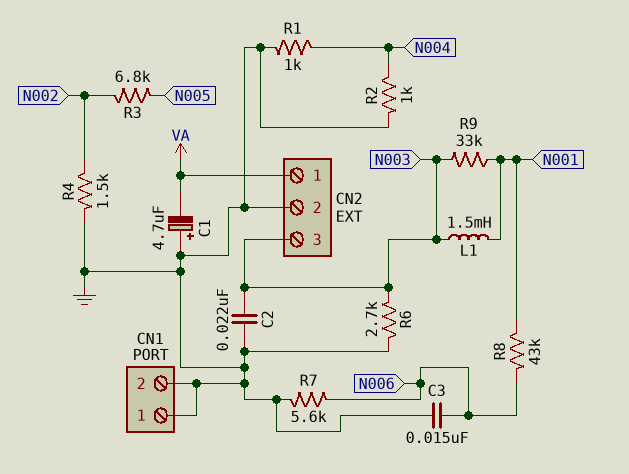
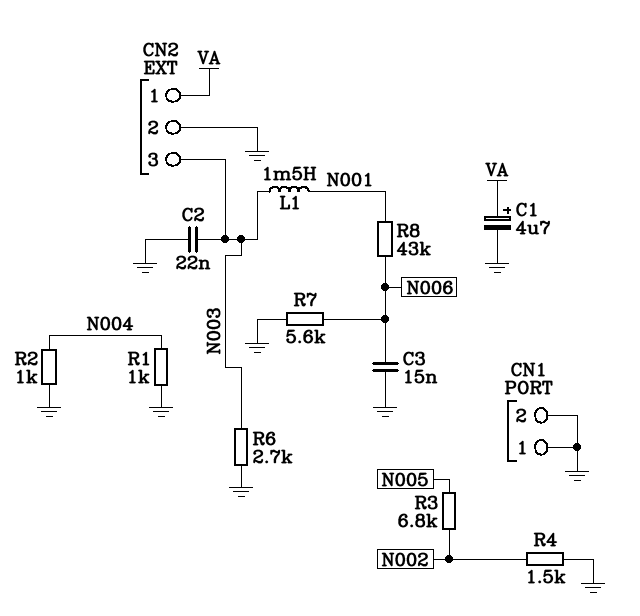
C1: 4.7uF (plus GND, minus VA) -> 4.7uF (plus VA, minus GND)
R9: 33k (N001, N003) -> none

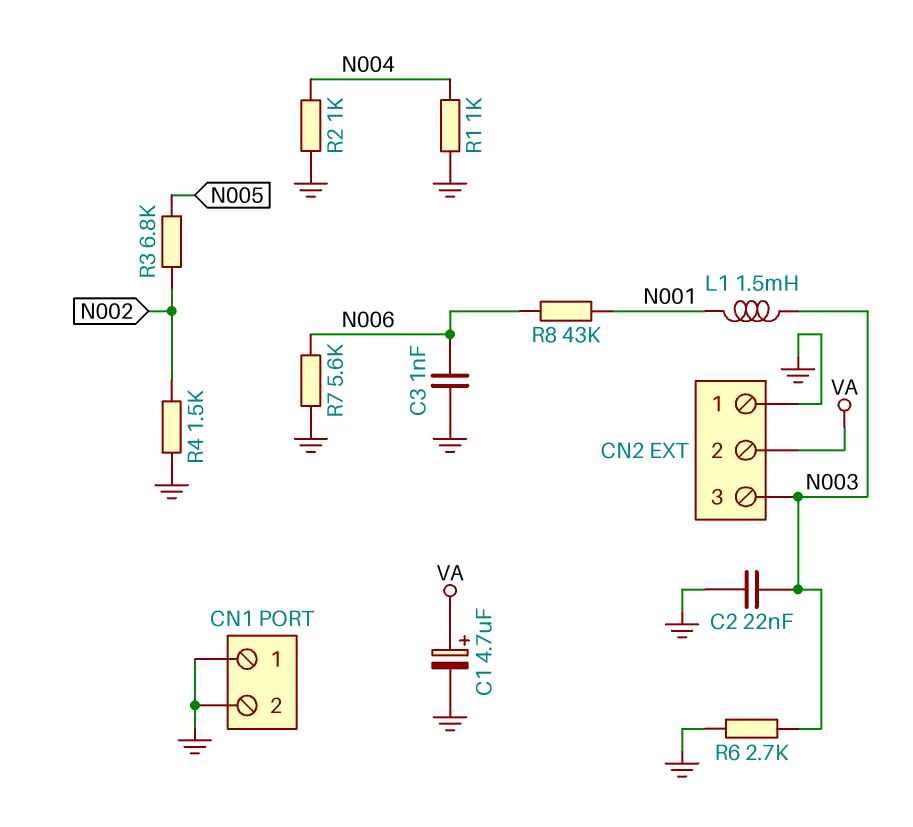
C3: 15nF (GND, N006) -> 1nF (GND, N006)
CN2 pin 1: VA -> GND
CN2 pin 2: GND -> VA

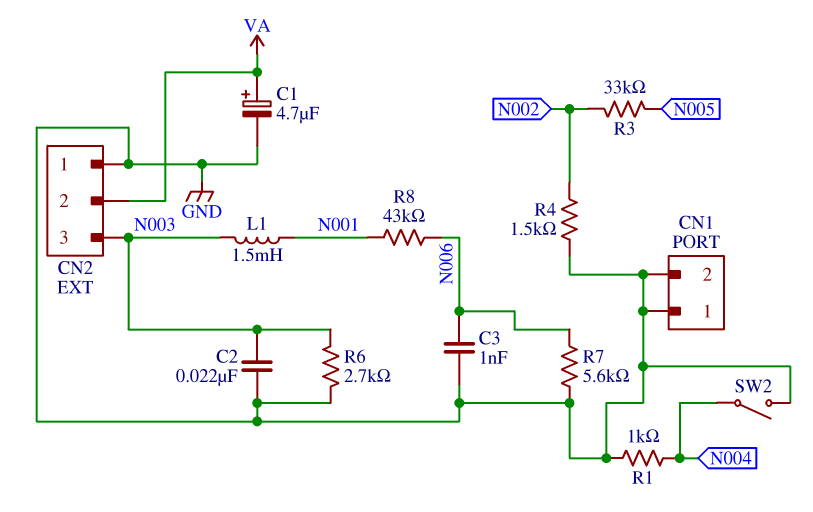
R2: 1k (GND, N004) -> none
R3: 6.8k (N002, N005) -> 33k (N002, N005)
SW2: none -> switch (GND, N004)

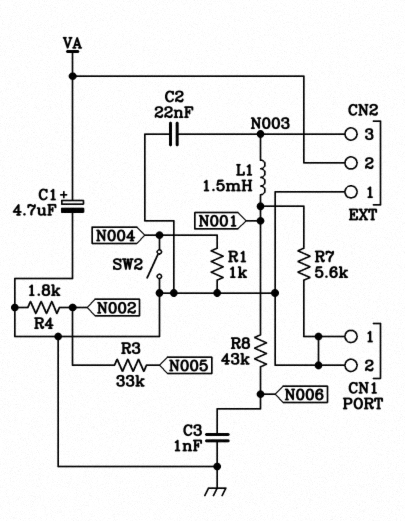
R4: 1.5k (GND, N002) -> 1.8k (GND, N002)
R6: 2.7k (GND, N003) -> none
R7: 5.6k (GND, N006) -> 5.6k (GND, N001)

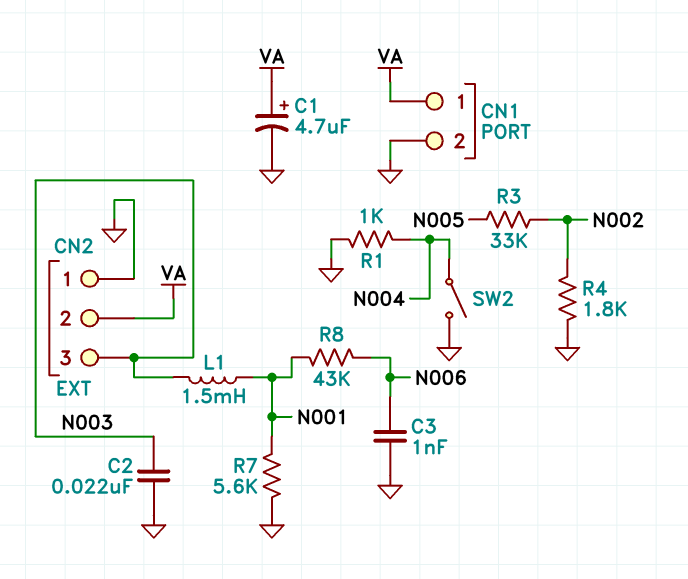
CN1 pin 1: GND -> VA

